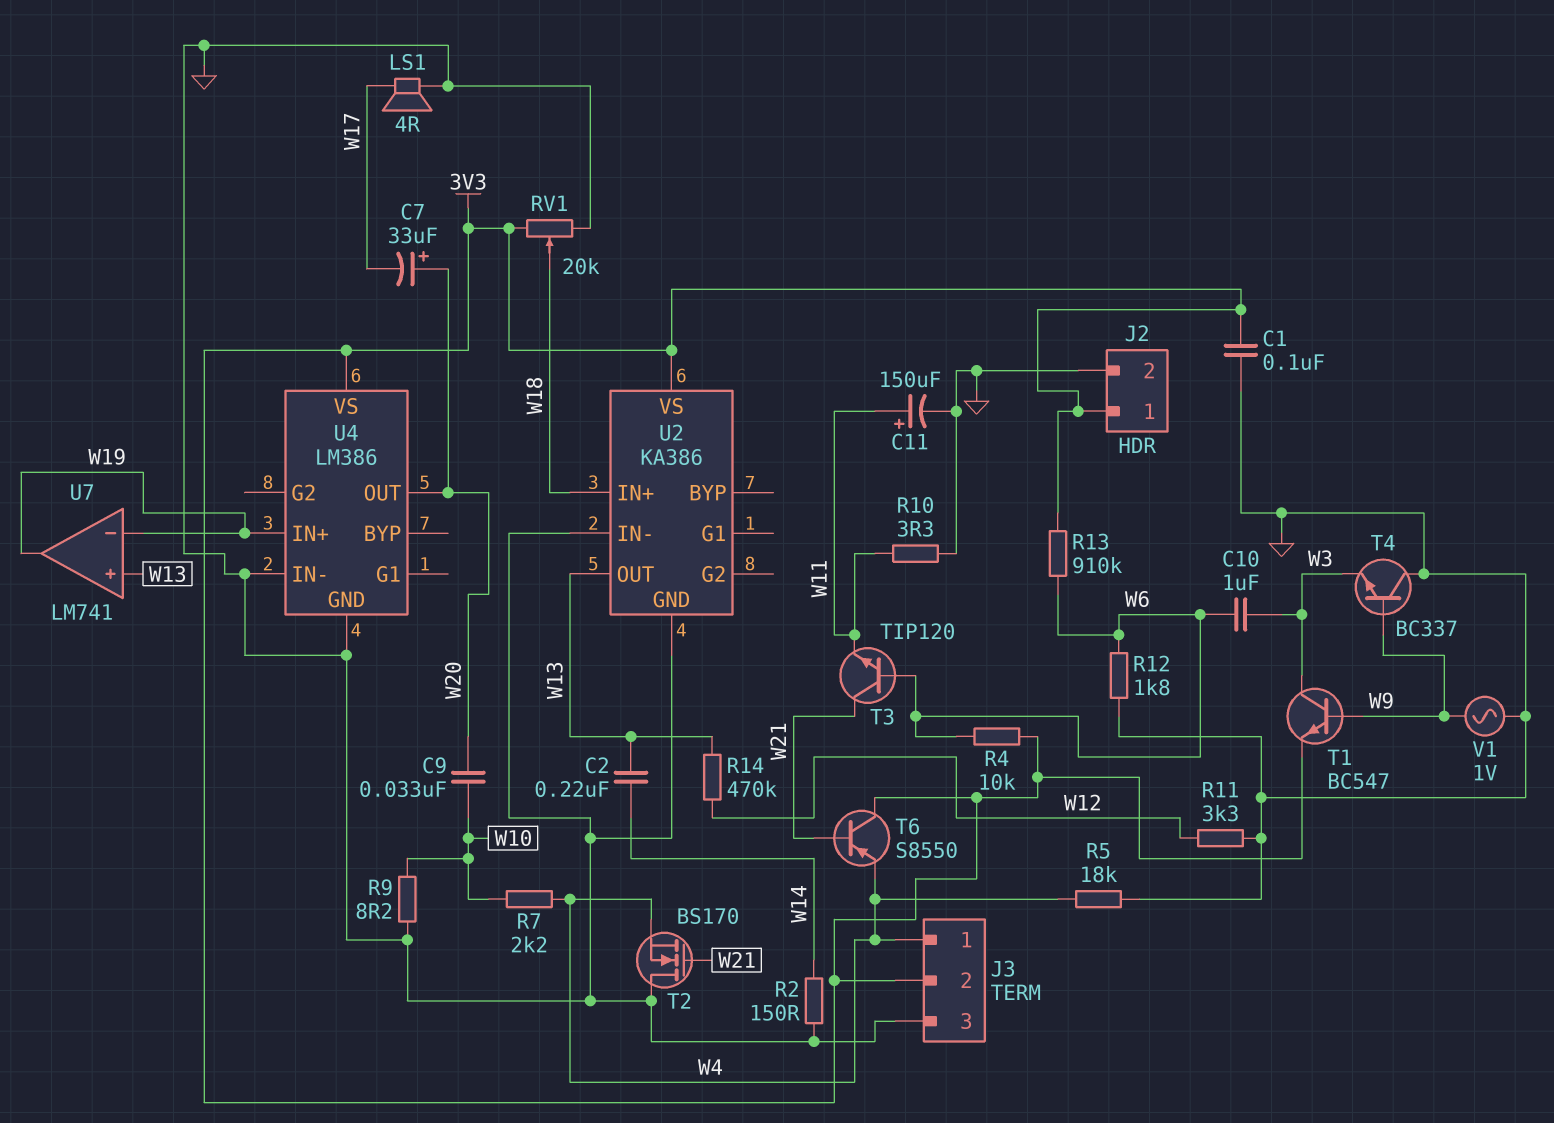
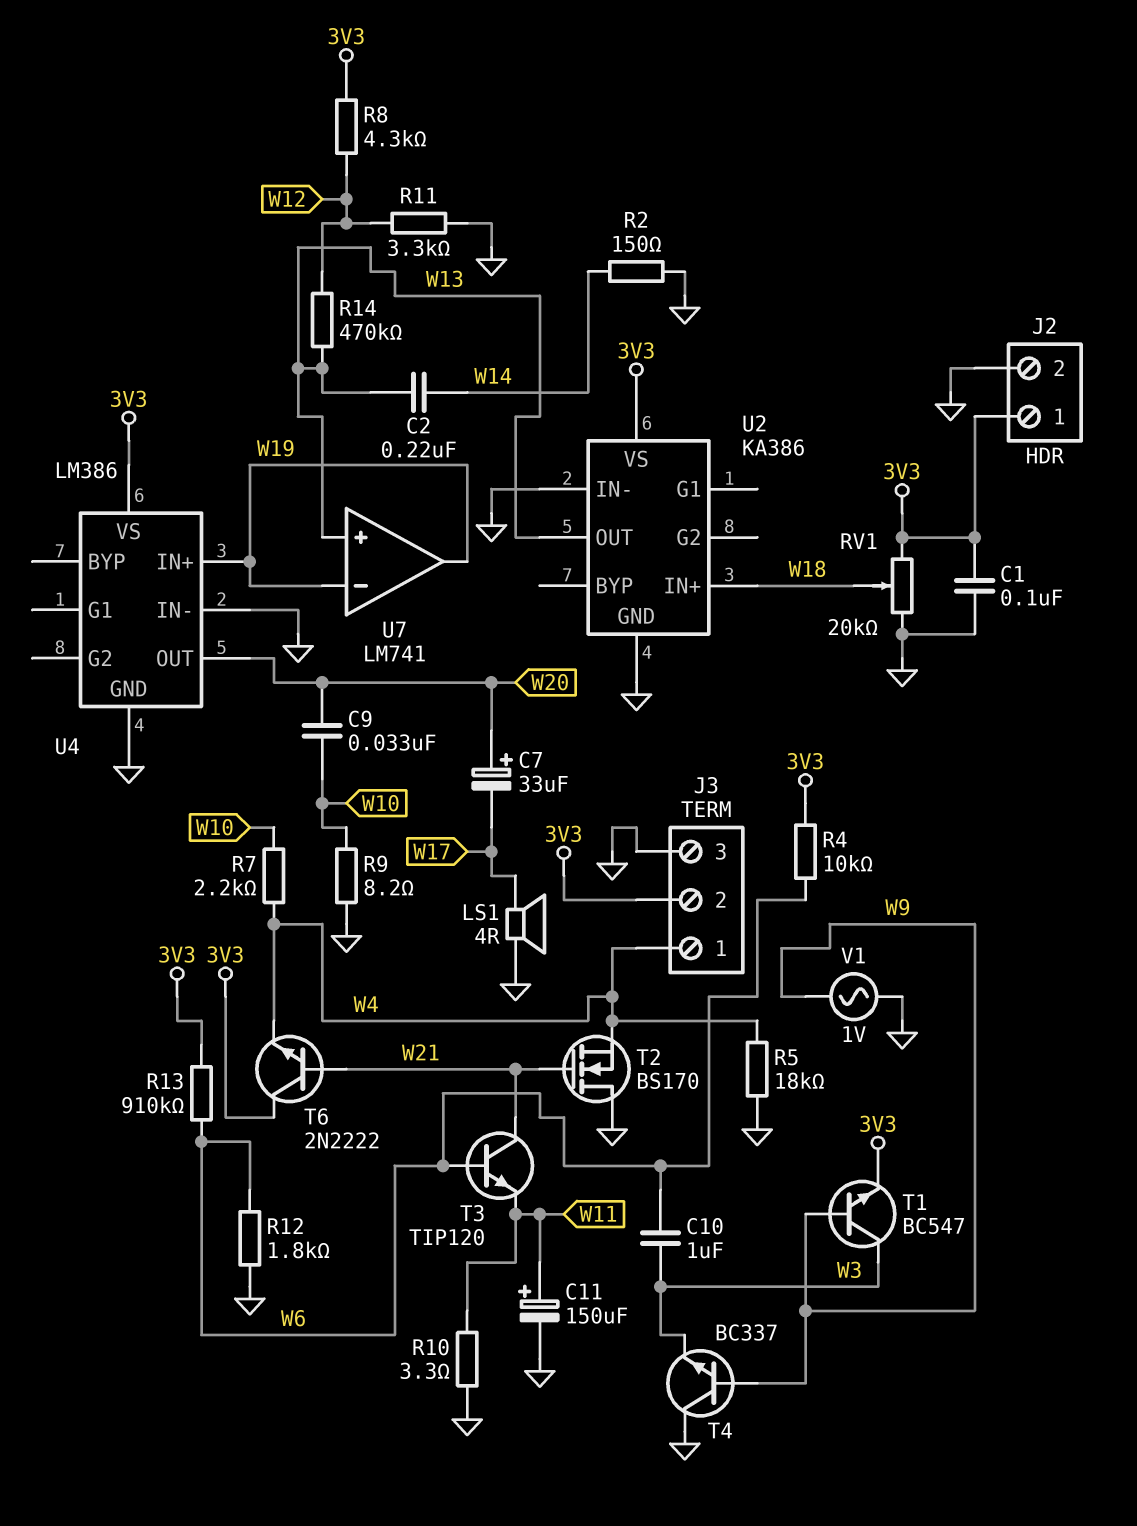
R8: none -> 4.3k (3V3, W12)
T6: PNP S8550 (B W21, C 3V3, E W4) -> NPN 2N2222 (B W21, C 3V3, E W4)

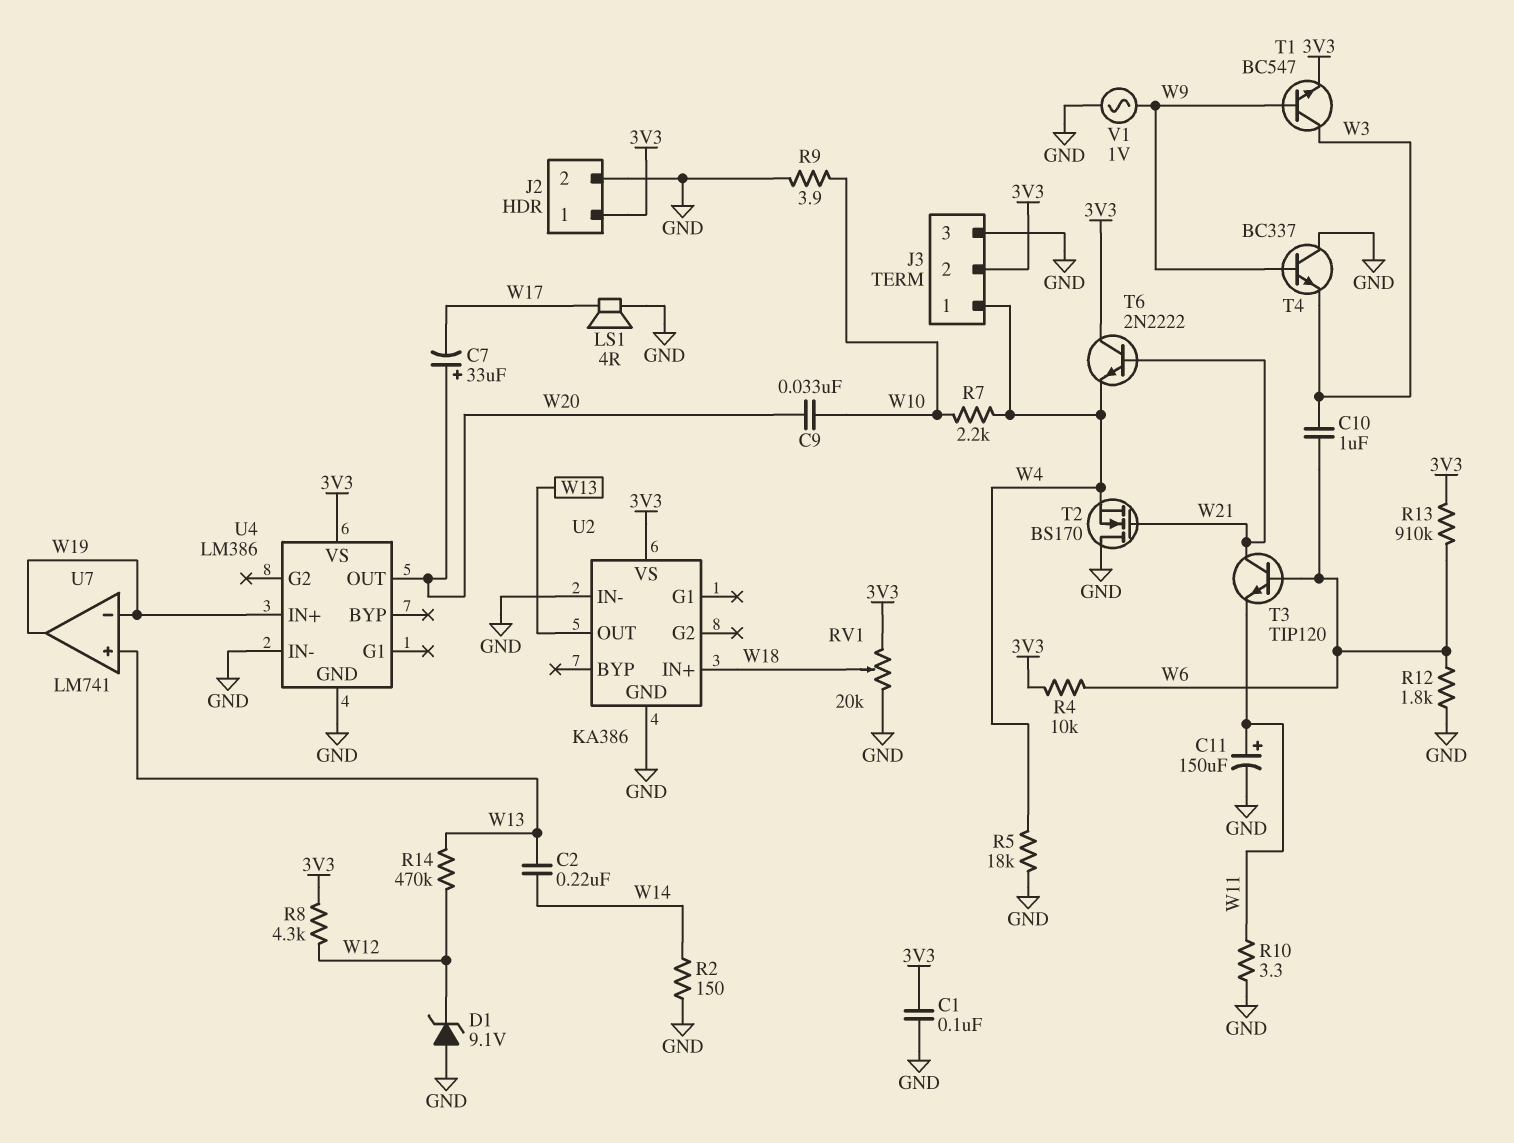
D1: none -> zener 9.1V (A GND, K W12)
R9: 8.2 (GND, W10) -> 3.9 (GND, W10)
R11: 3.3k (GND, W12) -> none

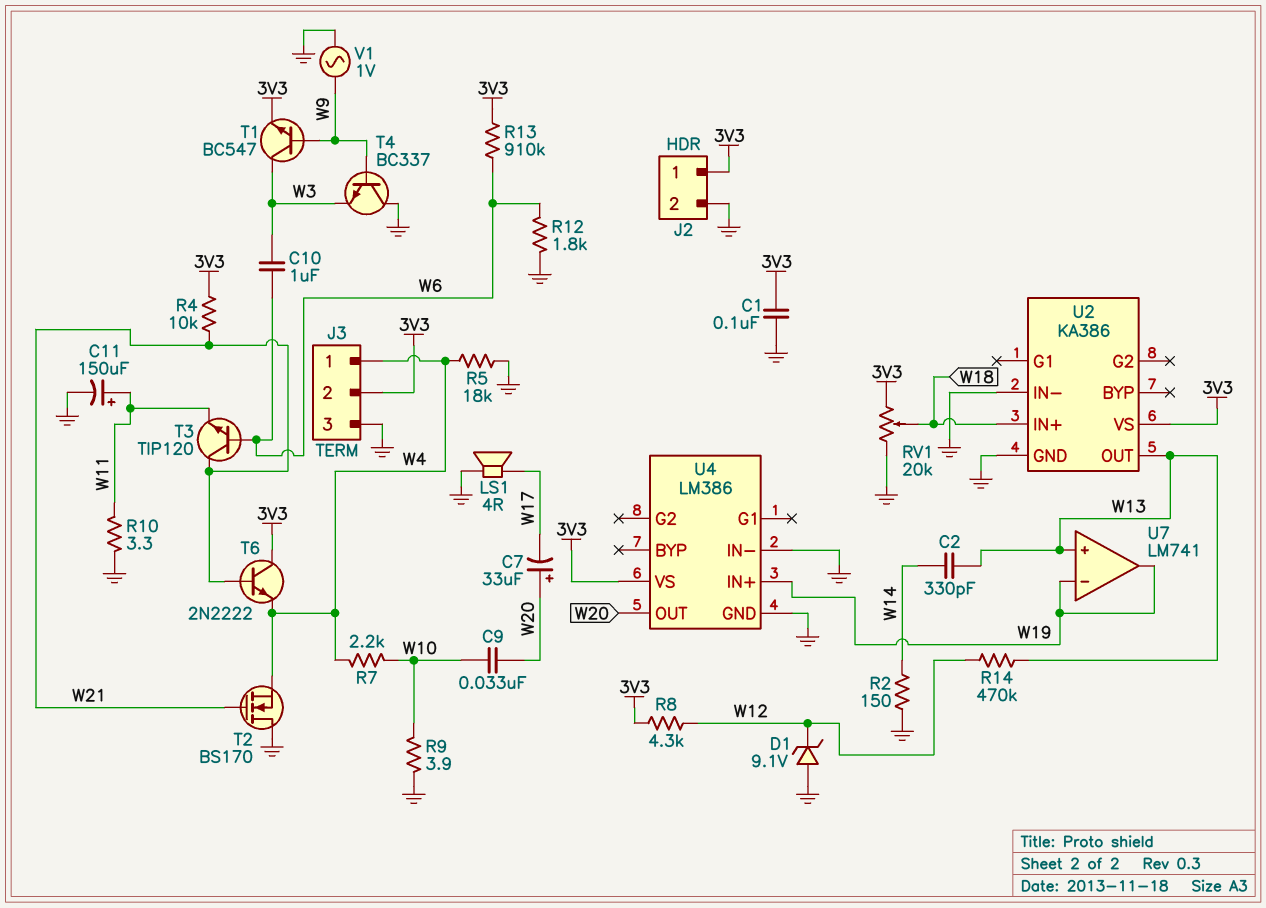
C2: 220nF (W13, W14) -> 330pF (W13, W14)
R4: 10k (3V3, W6) -> 10k (3V3, W21)

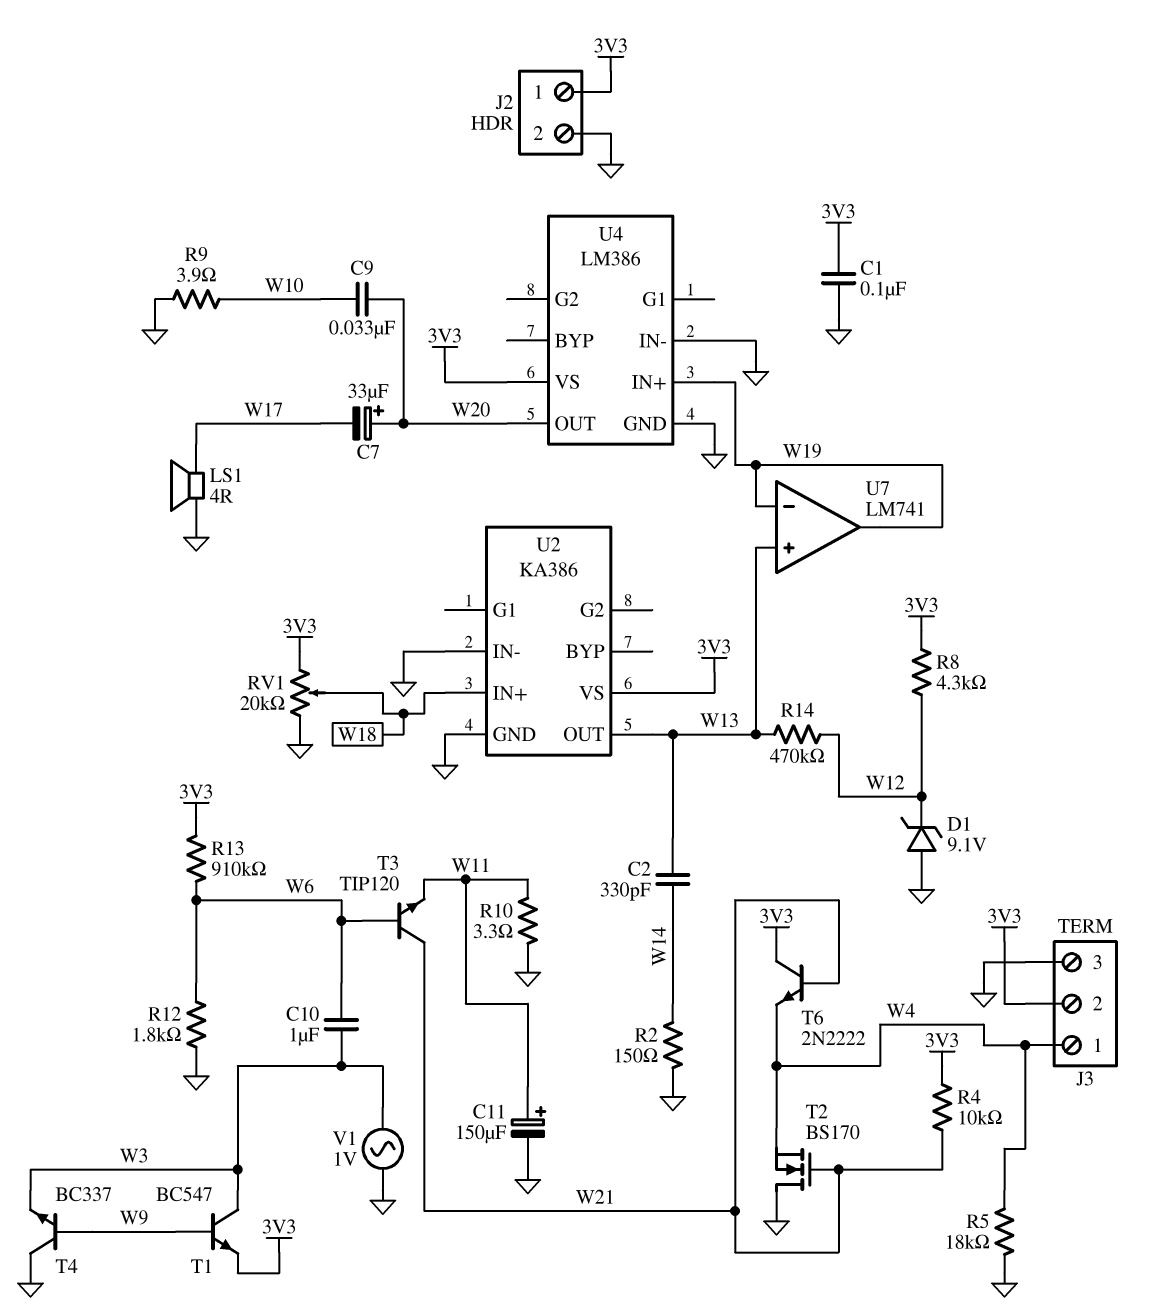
R7: 2.2k (W4, W10) -> none
V1: AC 1V (GND, W9) -> AC 1V (GND, W3)

